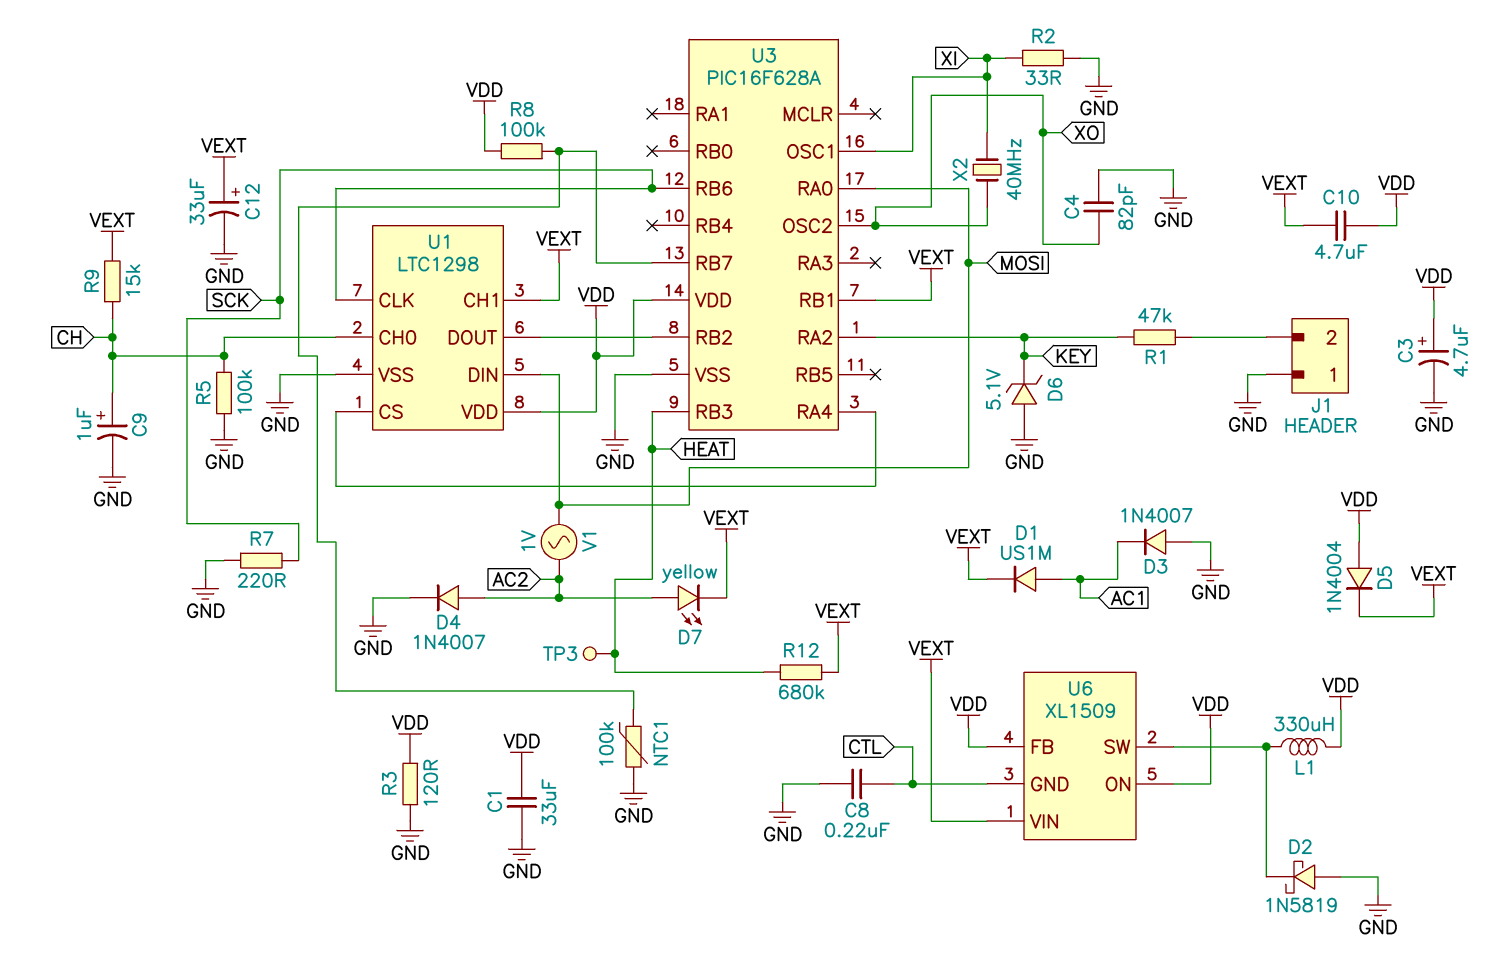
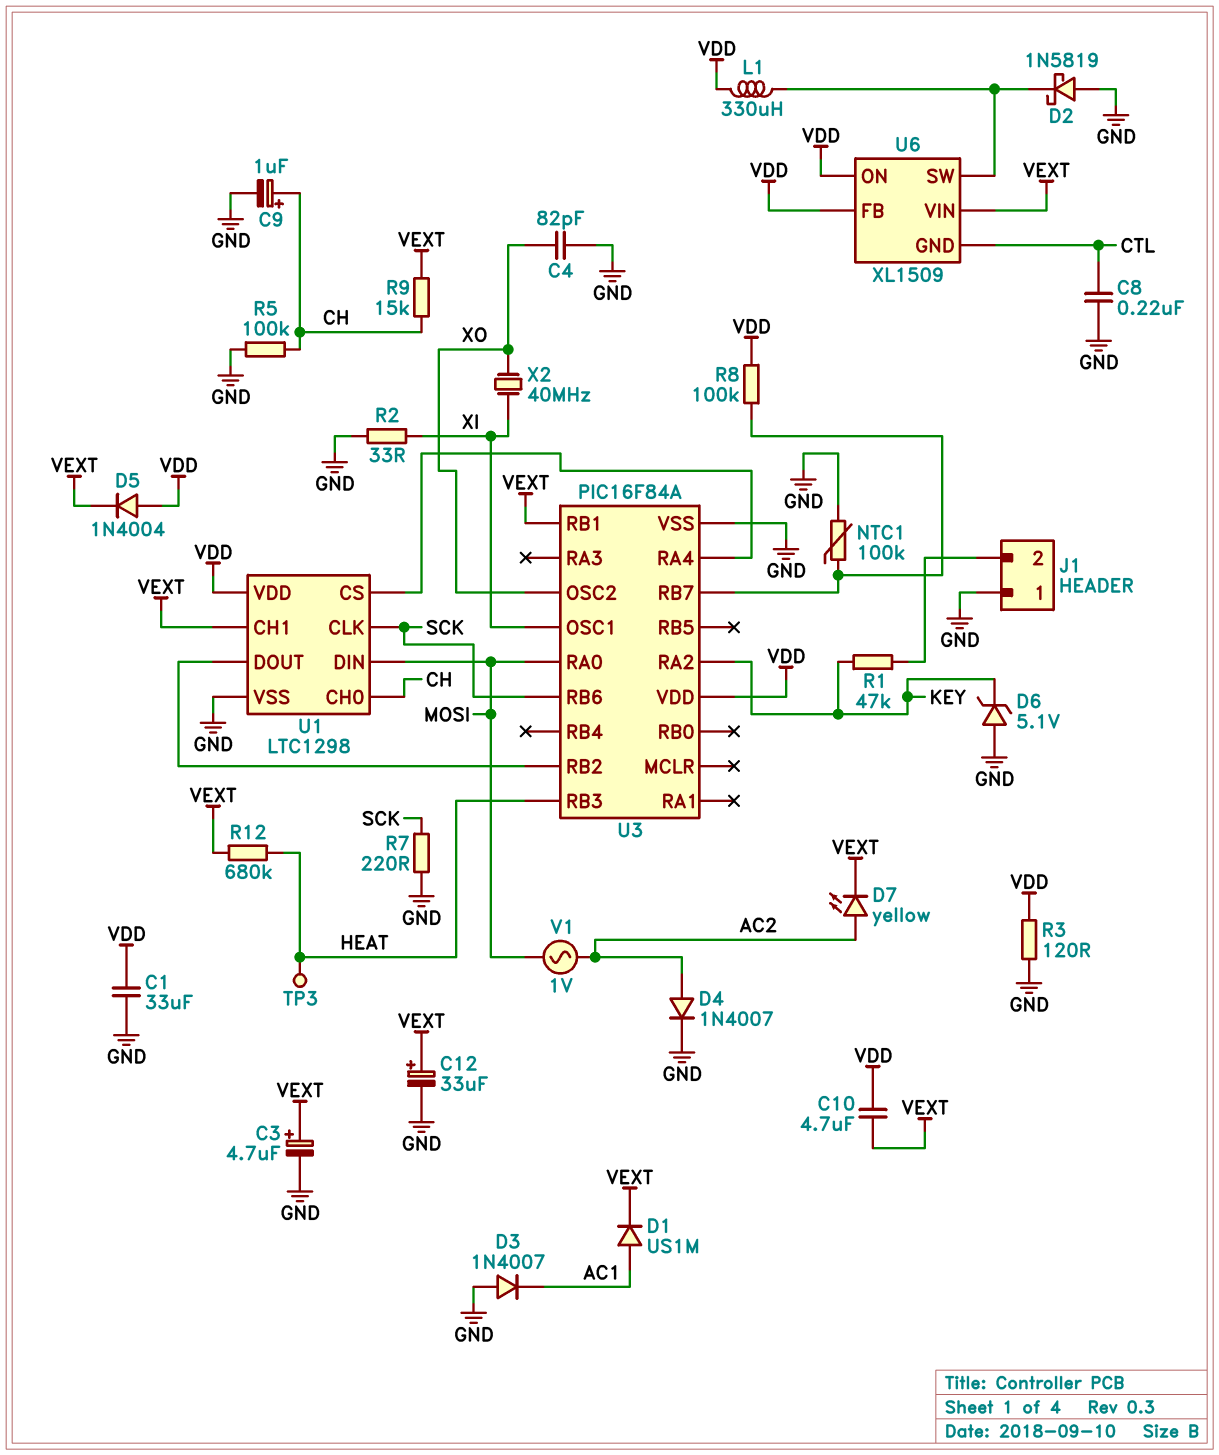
C3: 4.7uF (plus VDD, minus GND) -> 4.7uF (plus VEXT, minus GND)
U3: PIC16F628A -> PIC16F84A

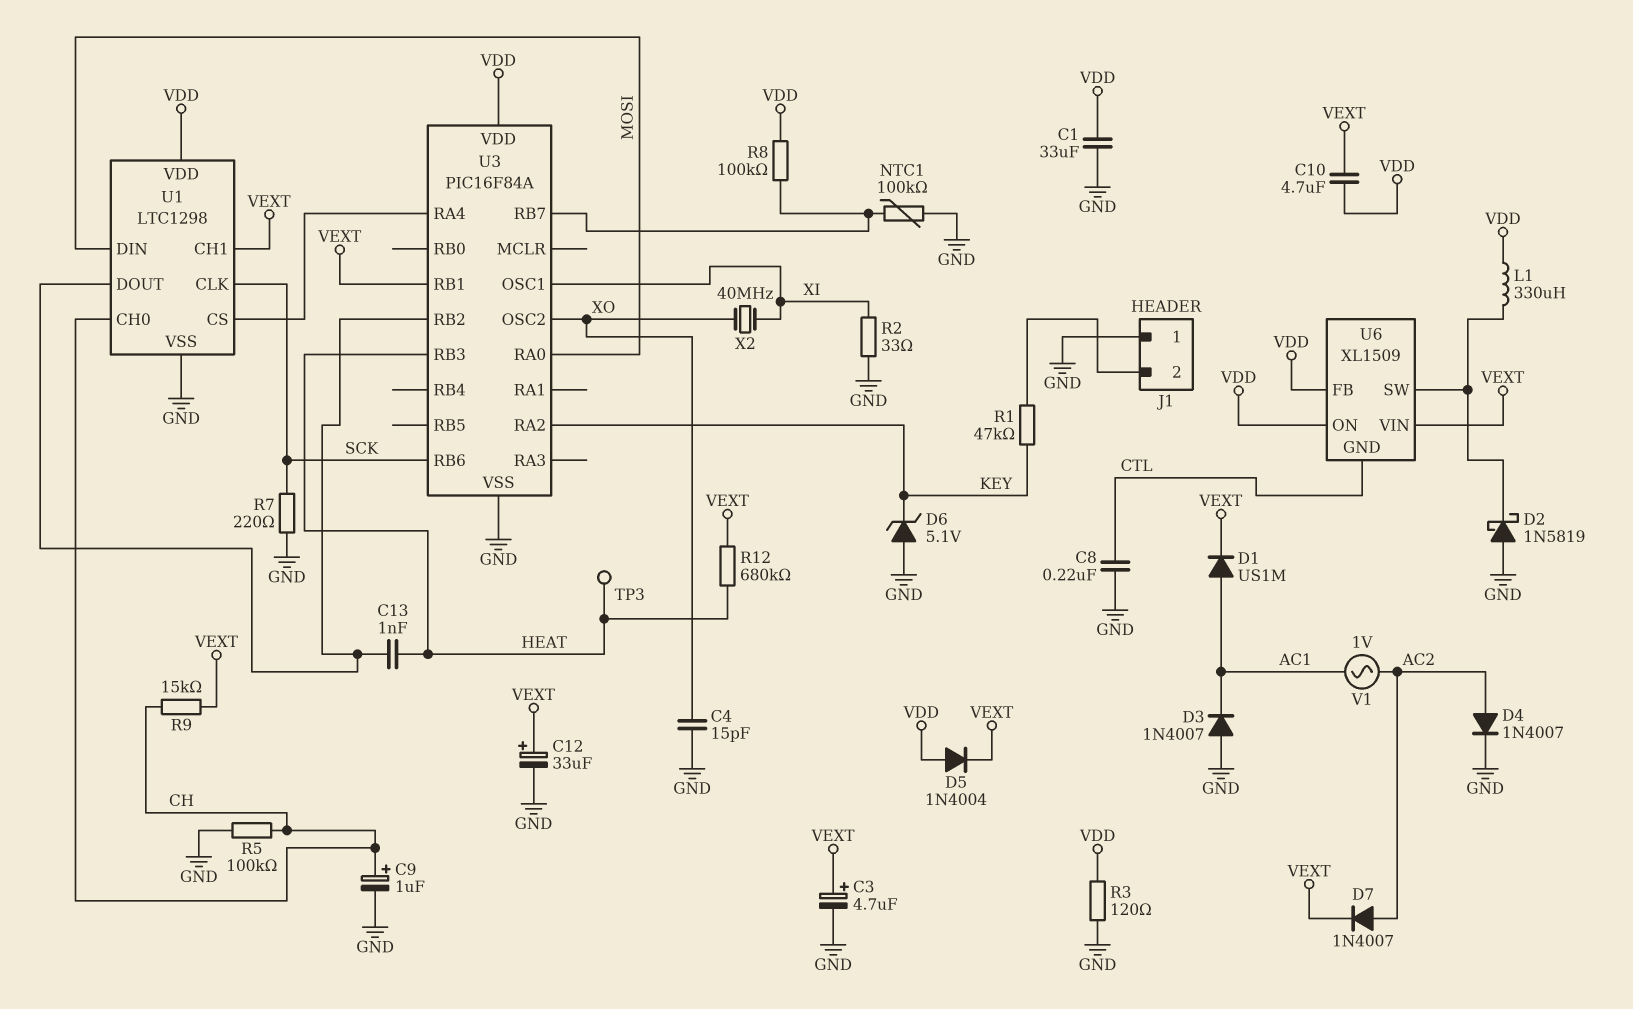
C4: 82pF (GND, XO) -> 15pF (GND, XO)
C13: none -> 1nF (HEAT, U1/DOUT)
D7: LED yellow (A AC2, K VEXT) -> diode 1N4007 (A AC2, K VEXT)
V1: AC 1V (AC2, MOSI) -> AC 1V (AC1, AC2)

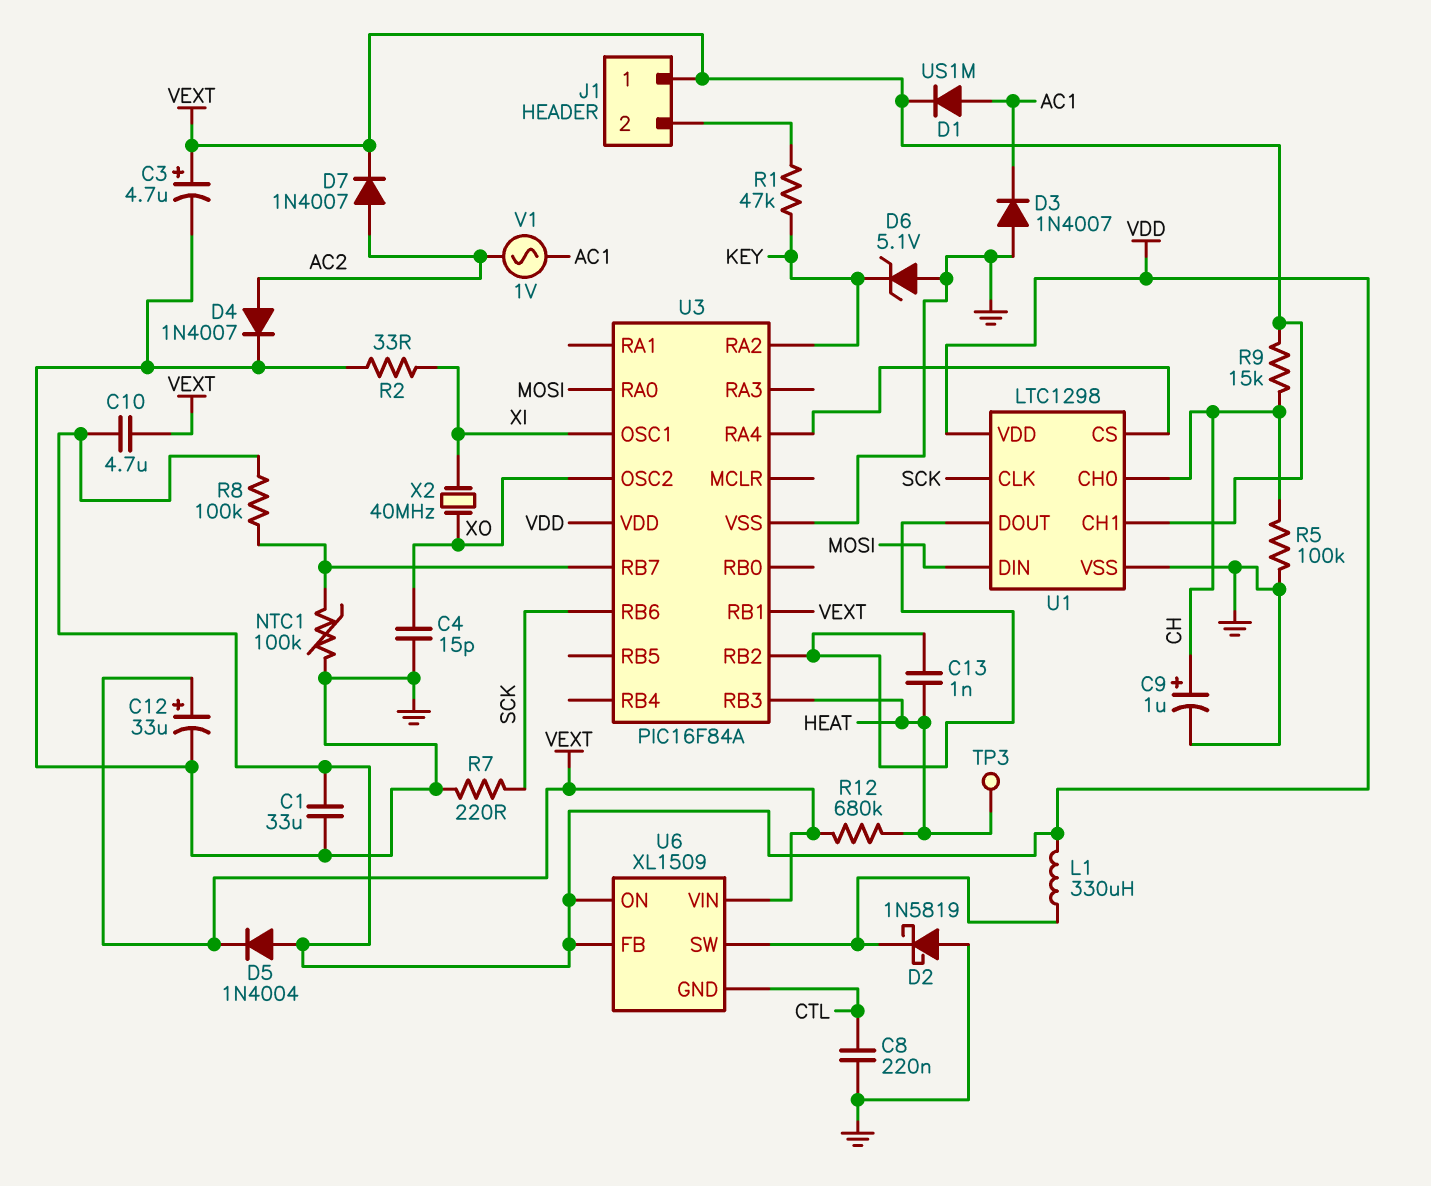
J1 pin 1: GND -> VEXT
R3: 120 (GND, VDD) -> none

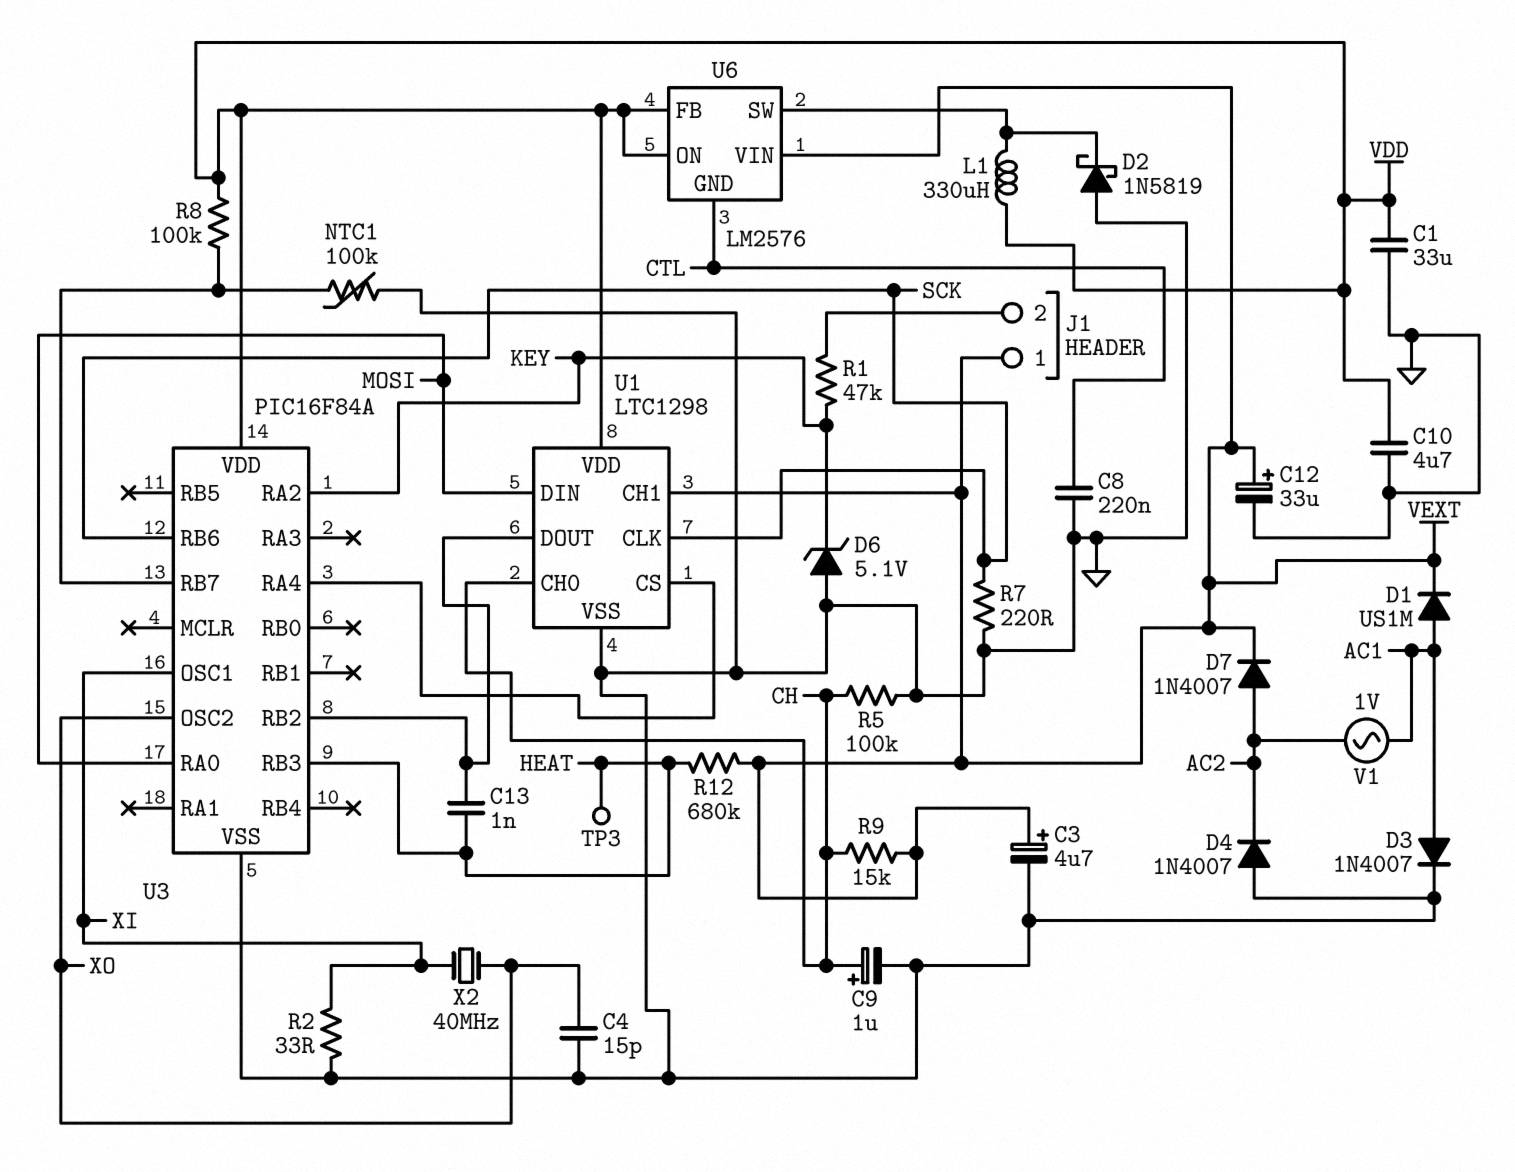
C10: 4.7uF (VDD, VEXT) -> 4.7uF (GND, VDD)
D3: diode 1N4007 (A GND, K AC1) -> diode 1N4007 (A AC1, K GND)
D4: diode 1N4007 (A AC2, K GND) -> diode 1N4007 (A GND, K AC2)
D5: diode 1N4004 (A VDD, K VEXT) -> none
U3 pin RB1: VEXT -> none
U6: XL1509 -> LM2576

